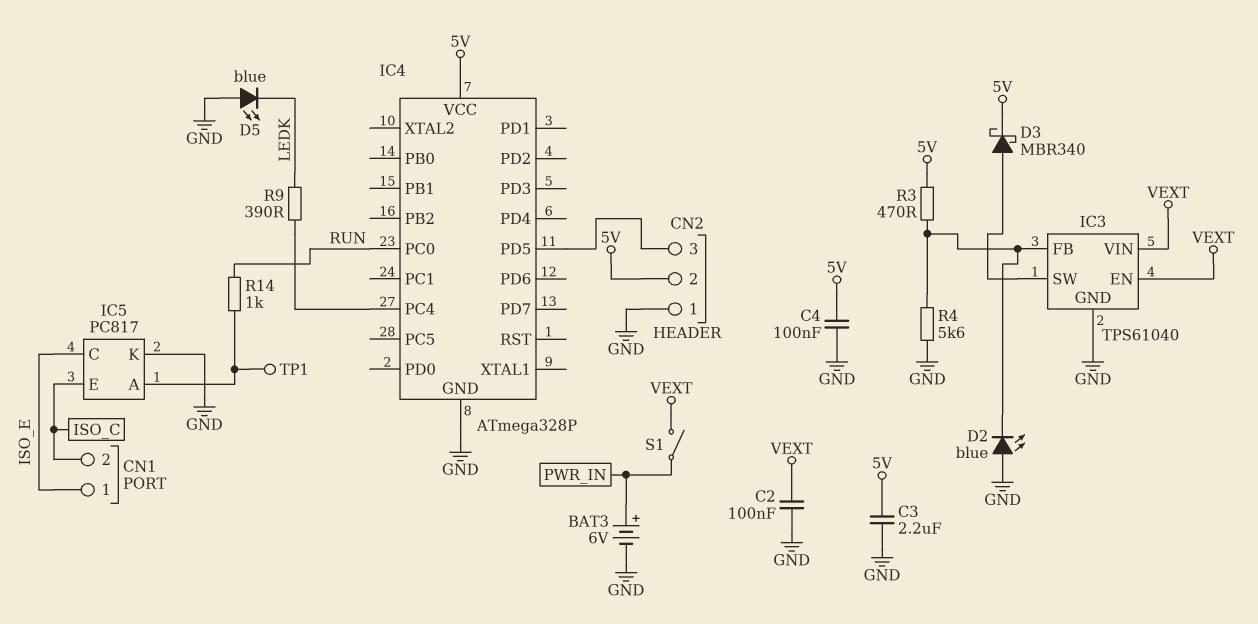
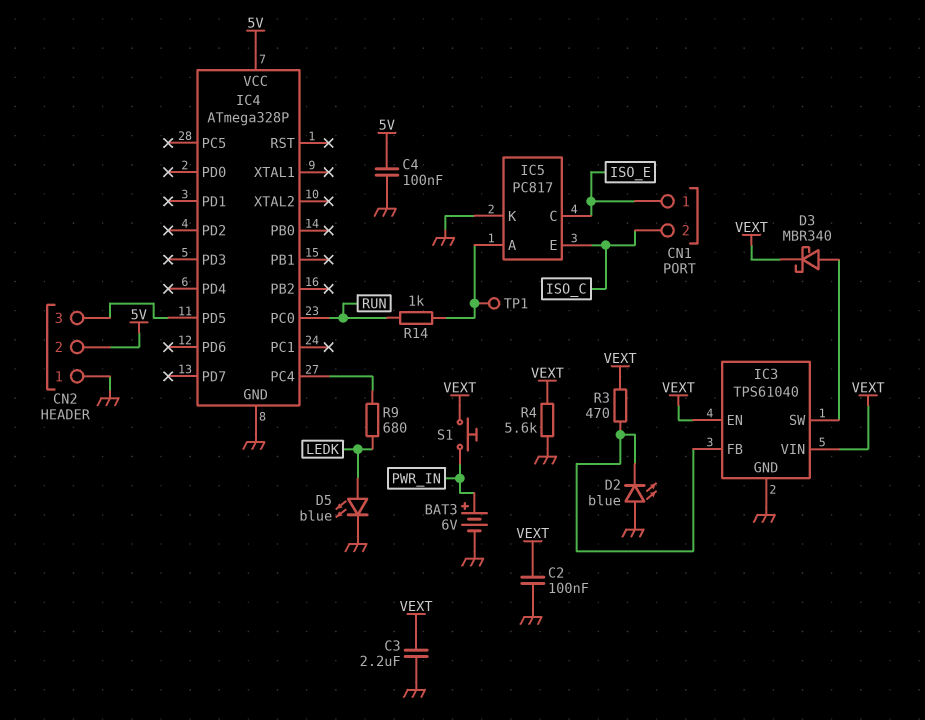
C3: 2.2uF (5V, GND) -> 2.2uF (GND, VEXT)
D3: schottky MBR340 (A IC3/SW, K 5V) -> schottky MBR340 (A IC3/SW, K VEXT)
D5: LED blue (A GND, K LEDK) -> LED blue (A LEDK, K GND)
R3: 470 (5V, IC3/FB) -> 470 (IC3/FB, VEXT)
R4: 5.6k (GND, IC3/FB) -> 5.6k (GND, VEXT)
R9: 390 (IC4/PC4, LEDK) -> 680 (IC4/PC4, LEDK)
S1: switch (PWR_IN, VEXT) -> button (PWR_IN, VEXT)

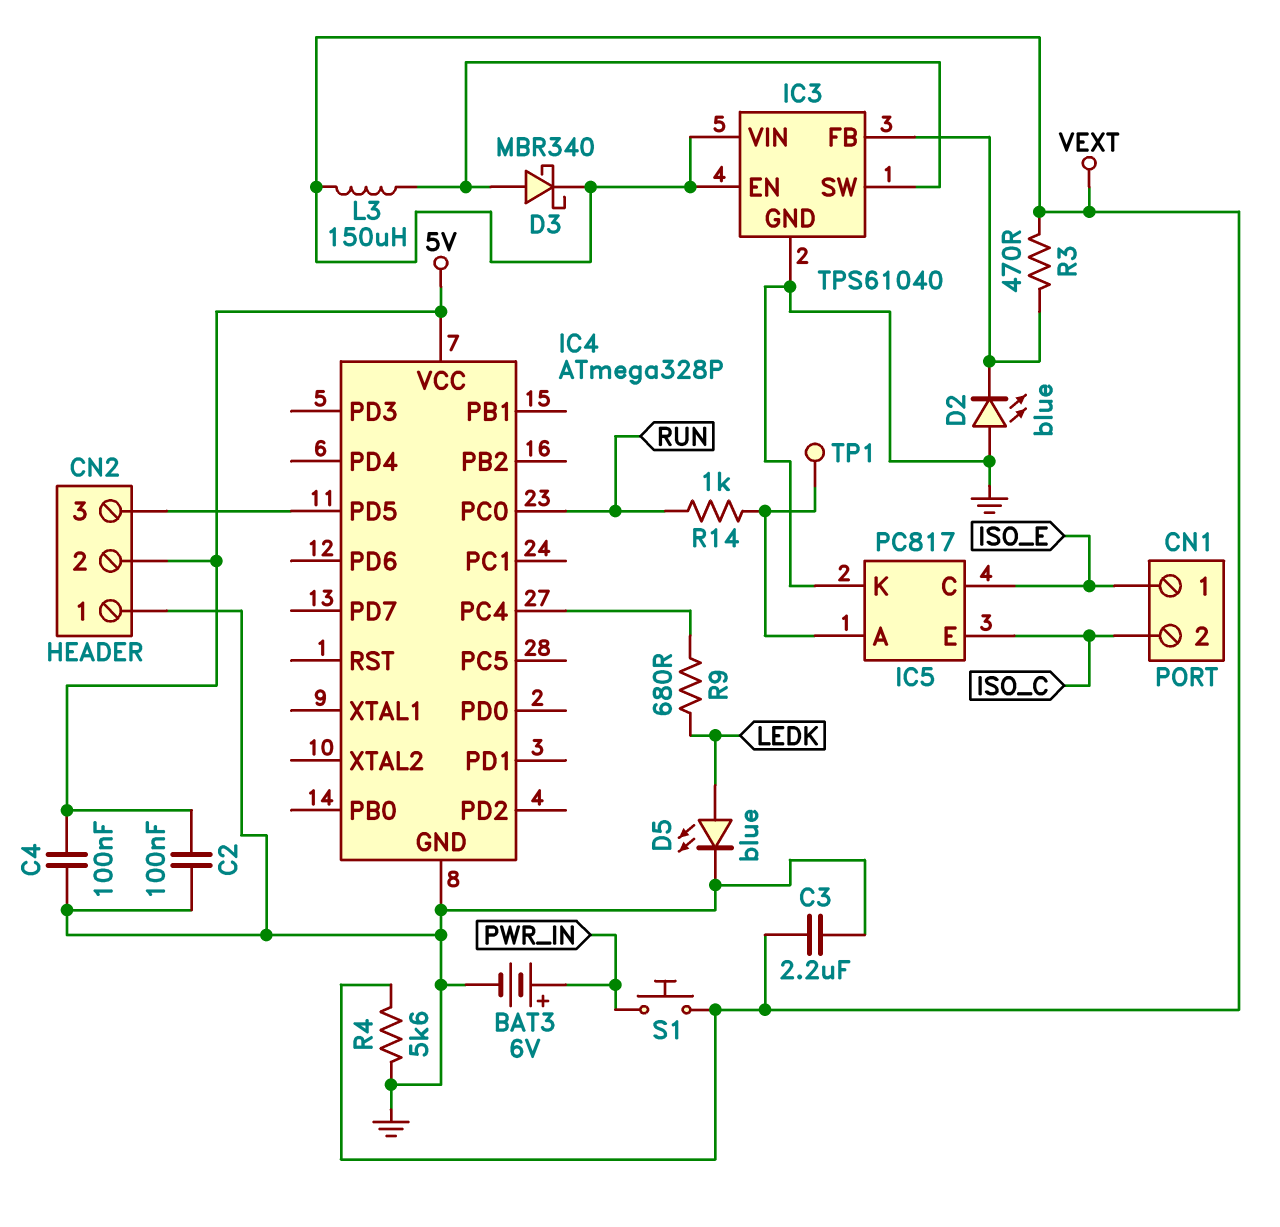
C2: 100nF (GND, VEXT) -> 100nF (5V, GND)
L3: none -> 150uH (IC3/SW, VEXT)

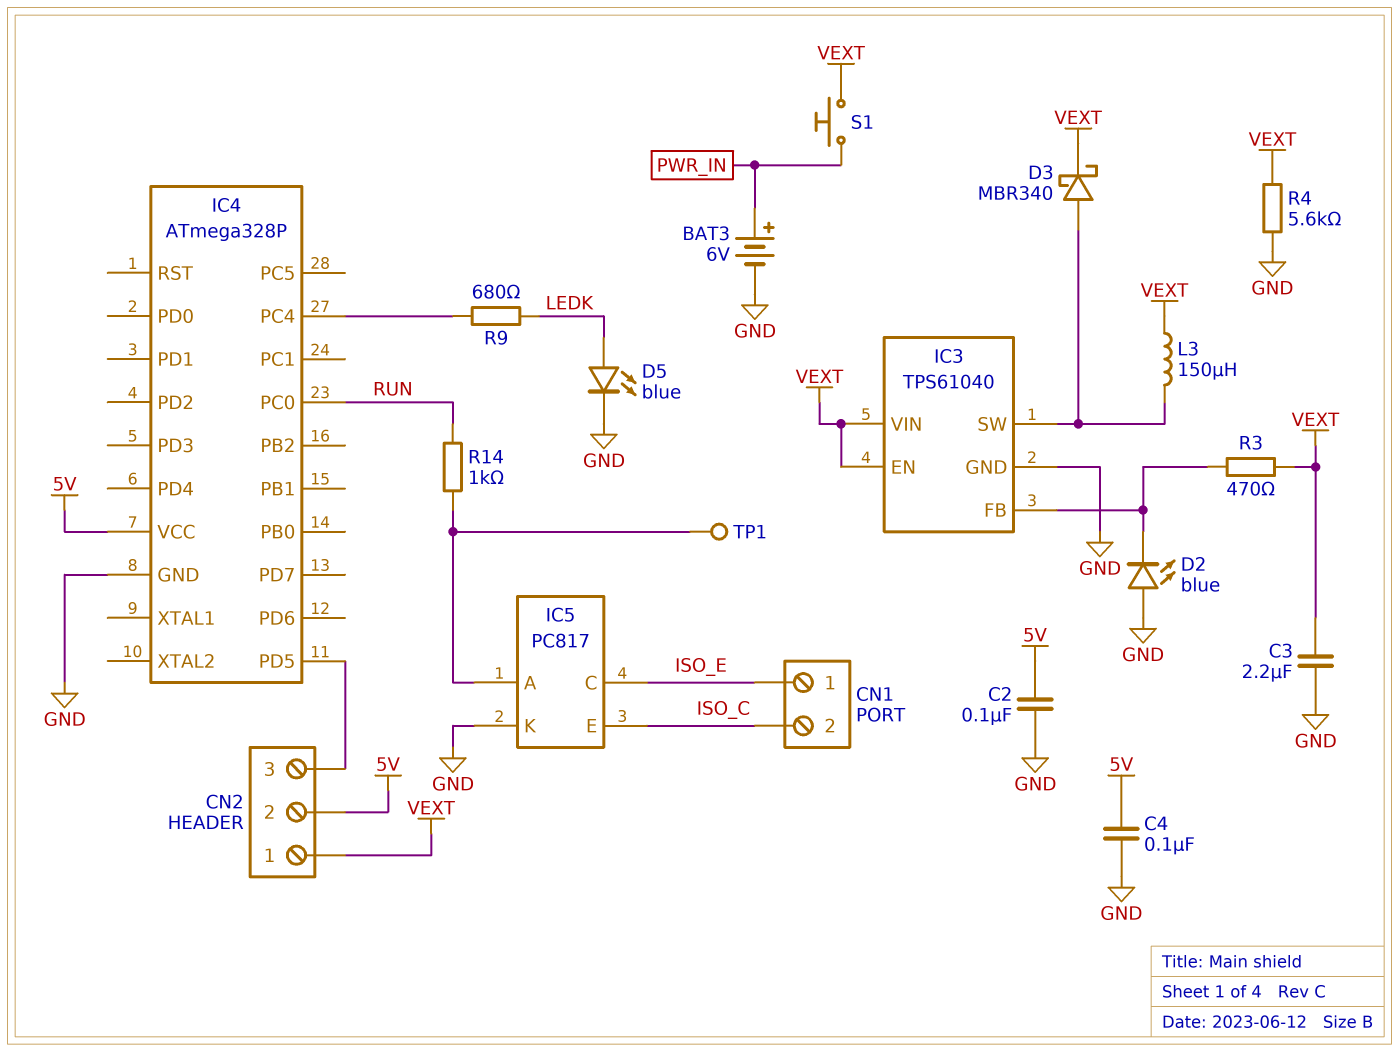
CN2 pin 1: GND -> VEXT

